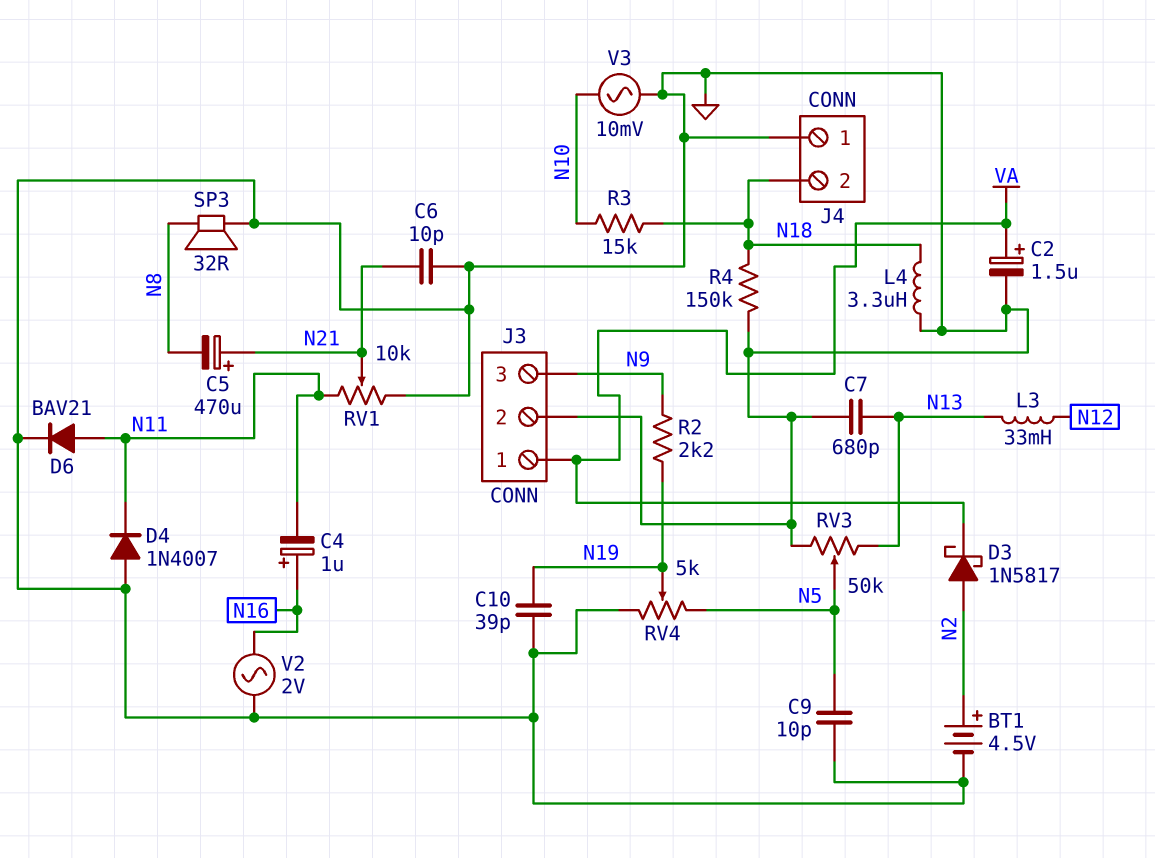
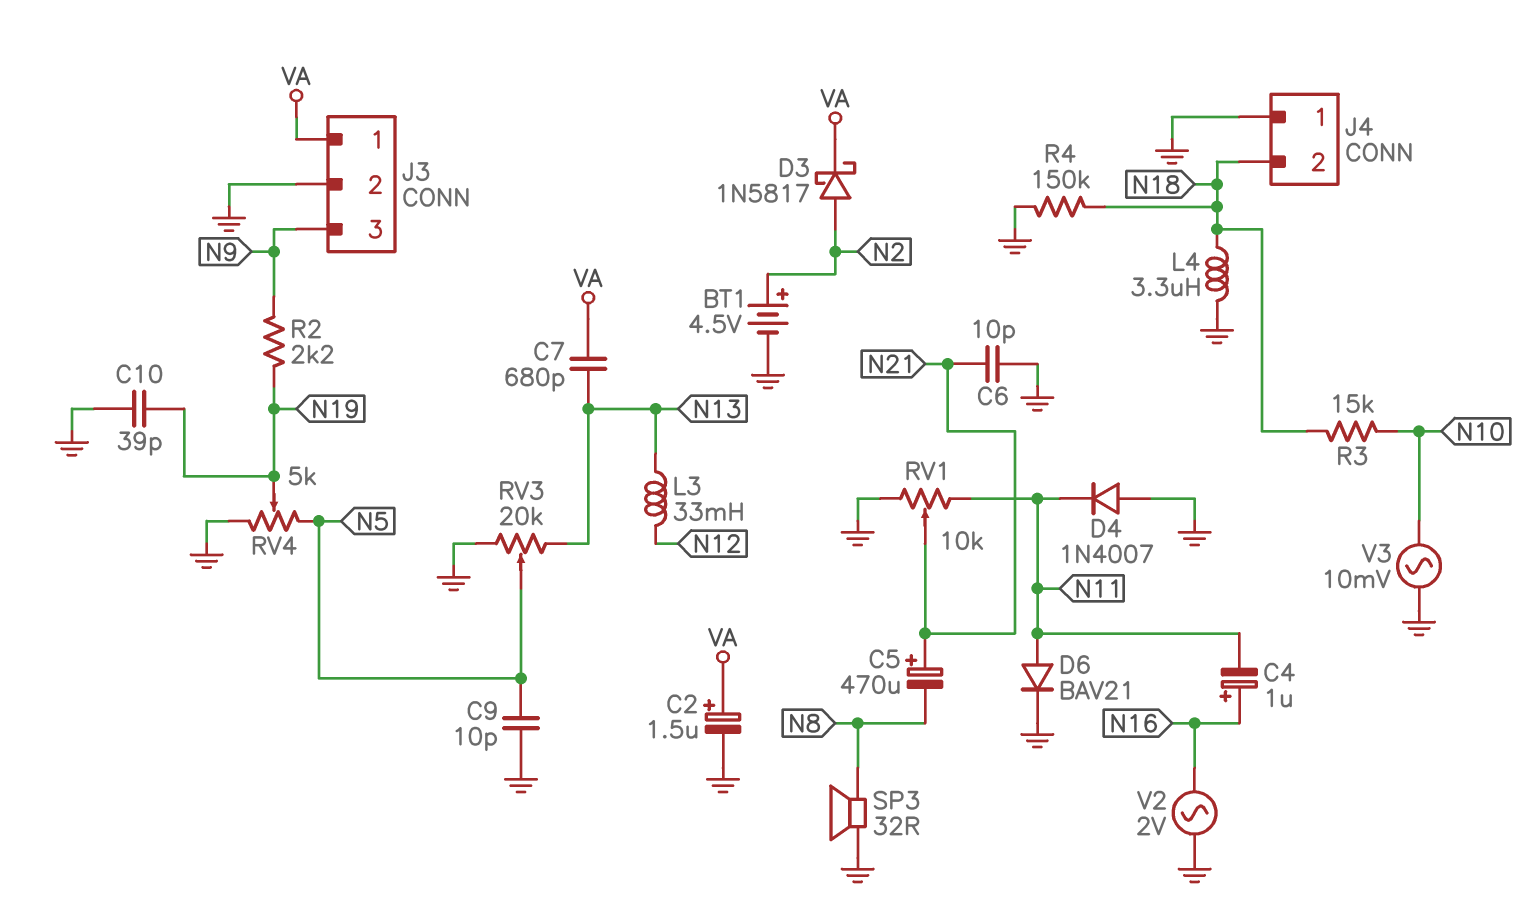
C7: 680pF (GND, N13) -> 680pF (N13, VA)
RV3: 50k (GND, N13, wiper N5) -> 20k (GND, N13, wiper N5)

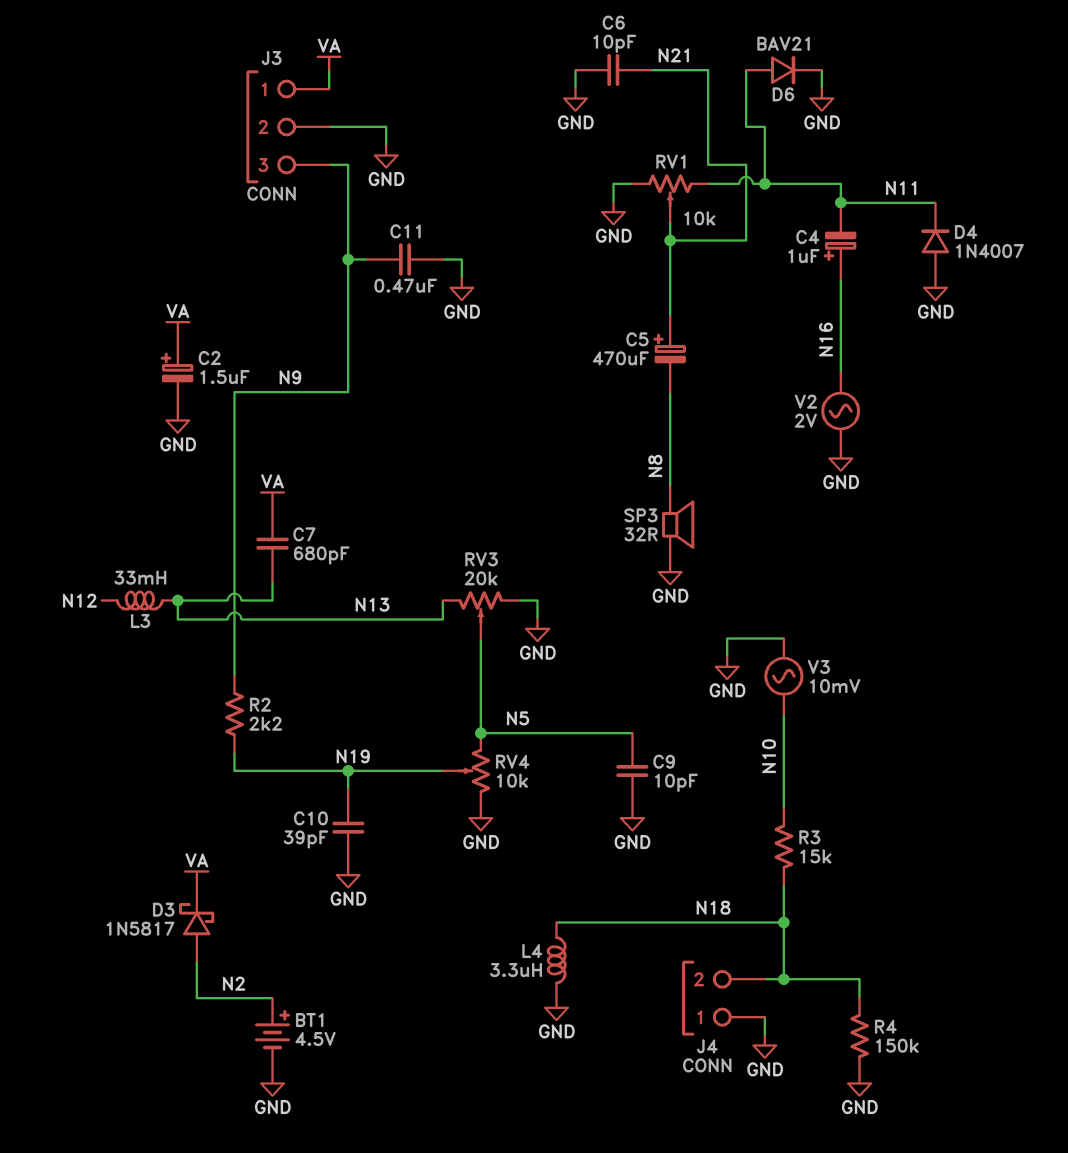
C11: none -> 470nF (GND, N9)
RV4: 5k (GND, N5, wiper N19) -> 10k (GND, N5, wiper N19)

